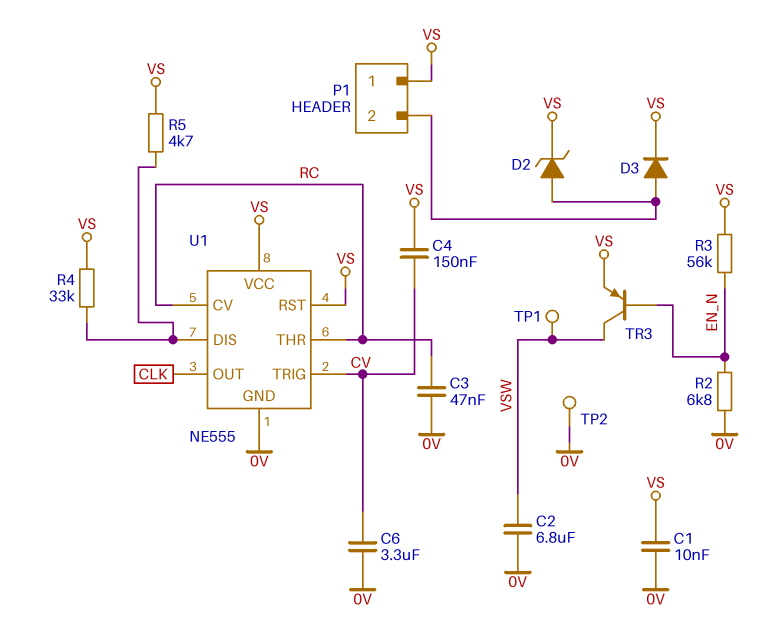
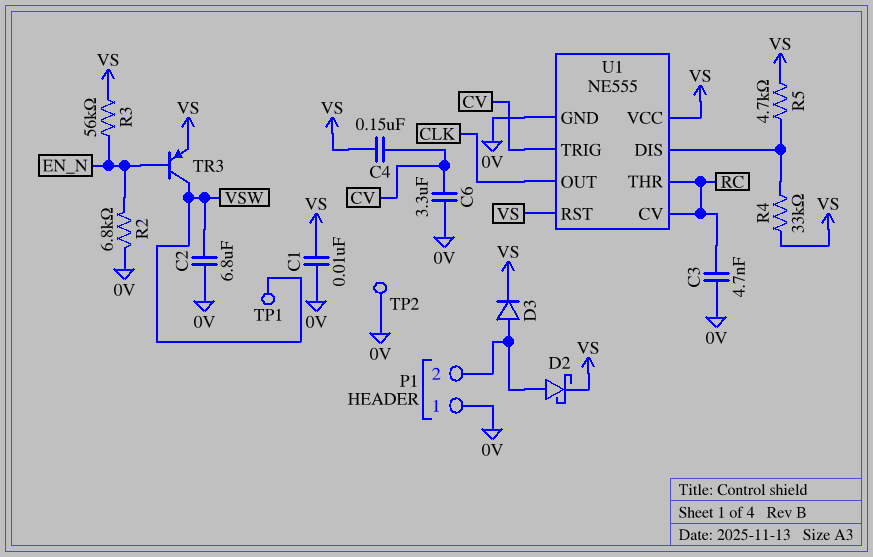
C3: 47nF (0V, RC) -> 4.7nF (0V, RC)
D2: zener (A P1/2, K VS) -> schottky (A P1/2, K VS)
P1 pin 1: VS -> 0V

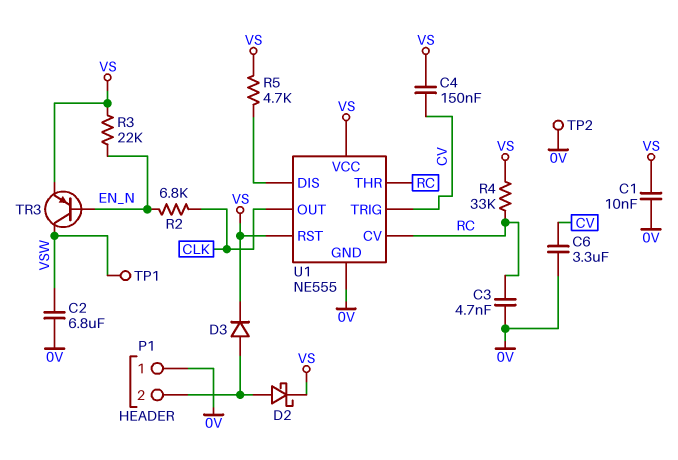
R2: 6.8k (0V, EN_N) -> 6.8k (CLK, EN_N)
R3: 56k (EN_N, VS) -> 22k (EN_N, VS)
R4: 33k (U1/DIS, VS) -> 33k (RC, VS)

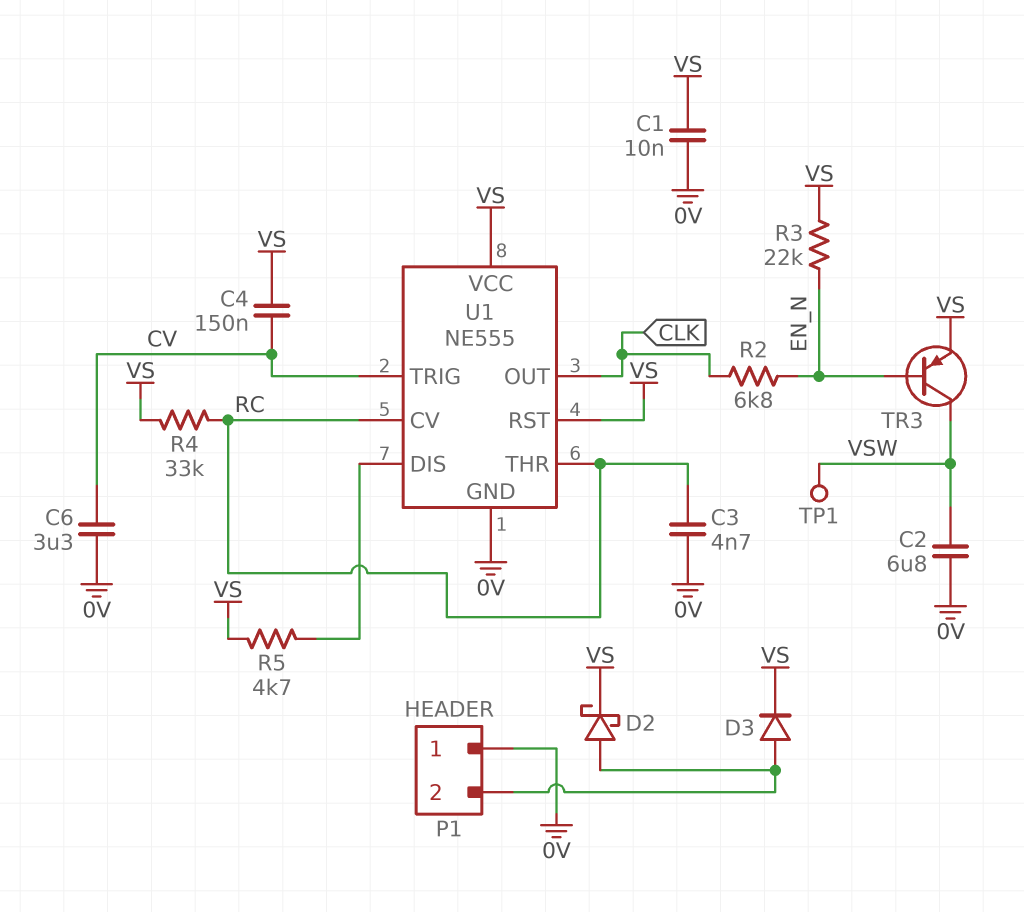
TP2: test point (0V) -> none

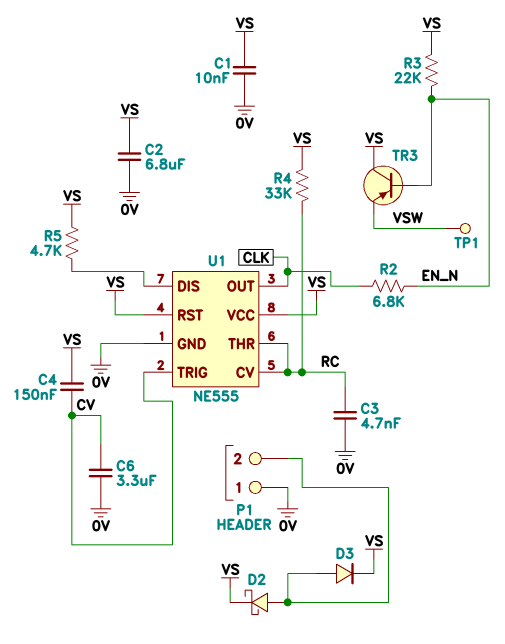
C2: 6.8uF (0V, VSW) -> 6.8uF (0V, VS)
TR3: PNP (B EN_N, C VSW, E VS) -> PNP (B EN_N, C VS, E VSW)

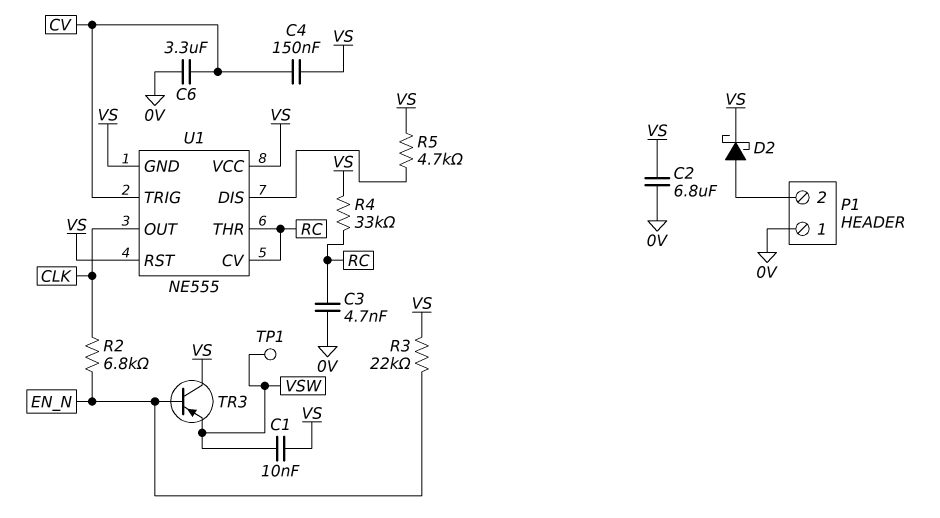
C1: 10nF (0V, VS) -> 10nF (VS, VSW)
D3: diode (A P1/2, K VS) -> none
U1 pin GND: 0V -> VS

